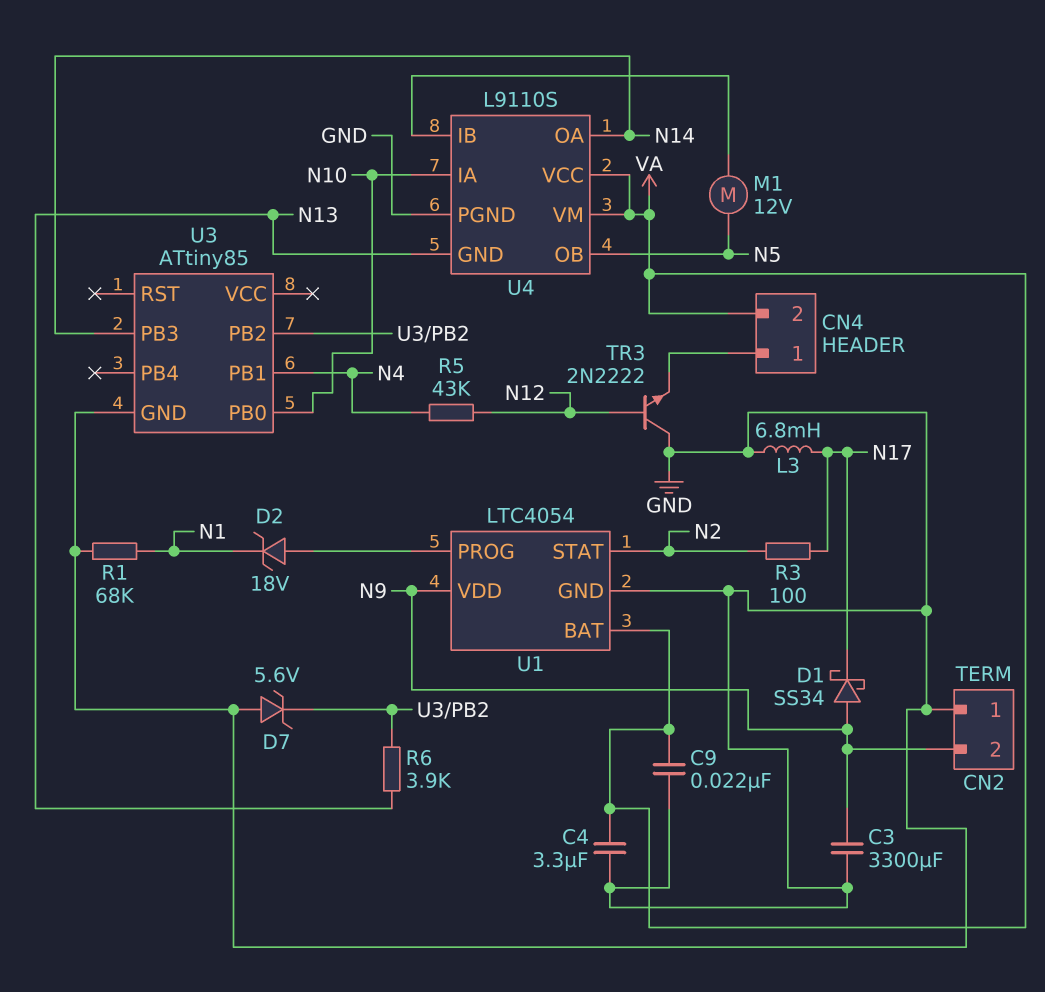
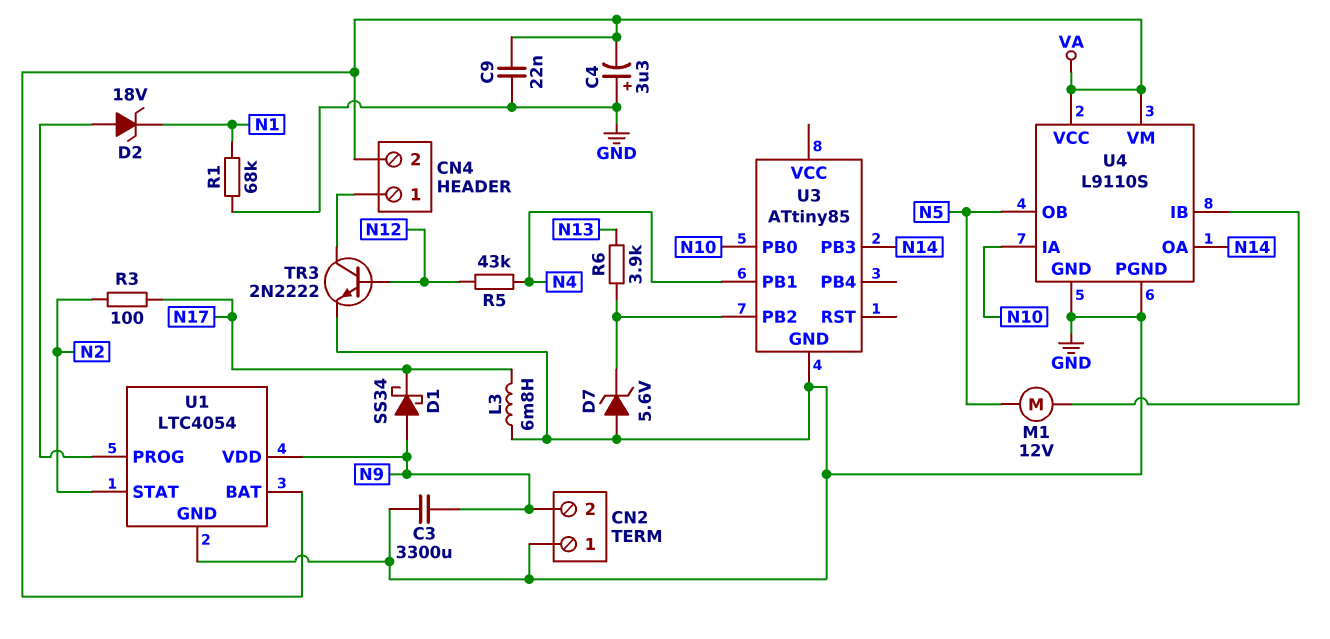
C4: 3.3uF (GND, VA) -> 3.3uF (plus GND, minus VA)
TR3: NPN 2N2222 (B N12, C GND, E CN4/1) -> NPN 2N2222 (B N12, C CN4/1, E GND)
U4 pin GND: N13 -> GND

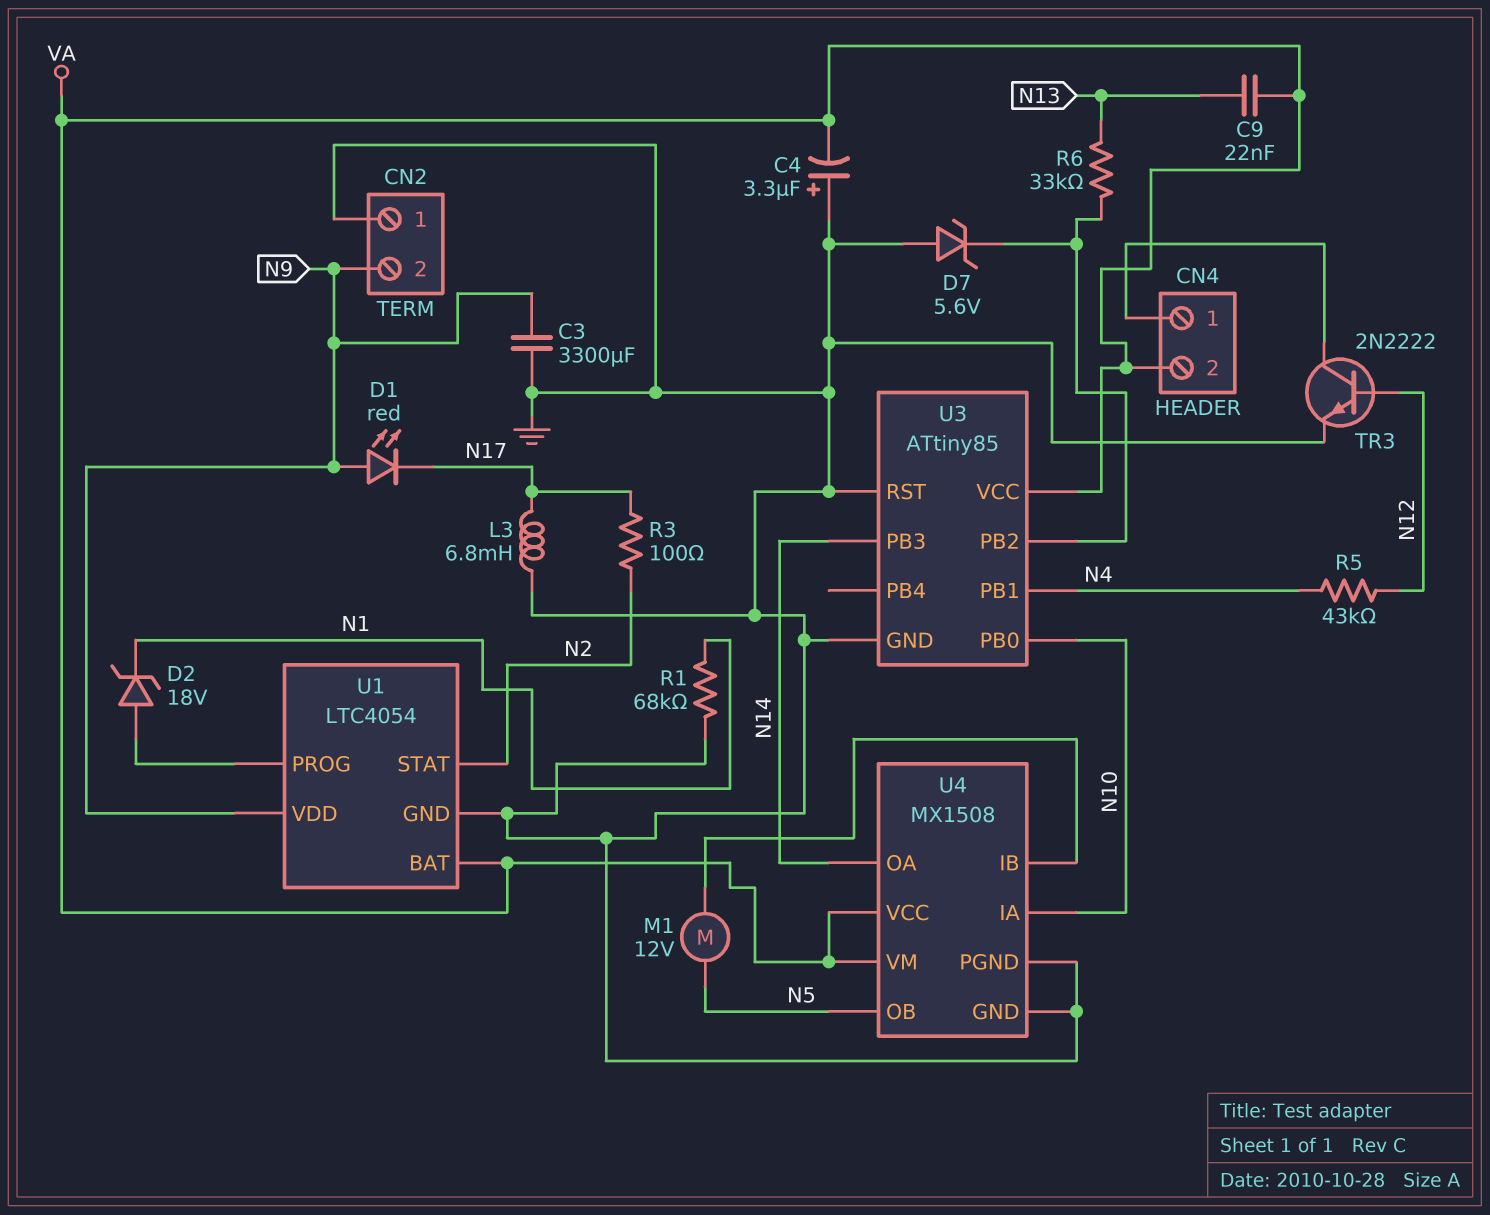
C9: 22nF (GND, VA) -> 22nF (N13, VA)
D1: schottky SS34 (A N9, K N17) -> LED red (A N9, K N17)
R6: 3.9k (N13, U3/PB2) -> 33k (N13, U3/PB2)
U3 pin RST: none -> GND
U3 pin VCC: none -> VA
U4: L9110S -> MX1508

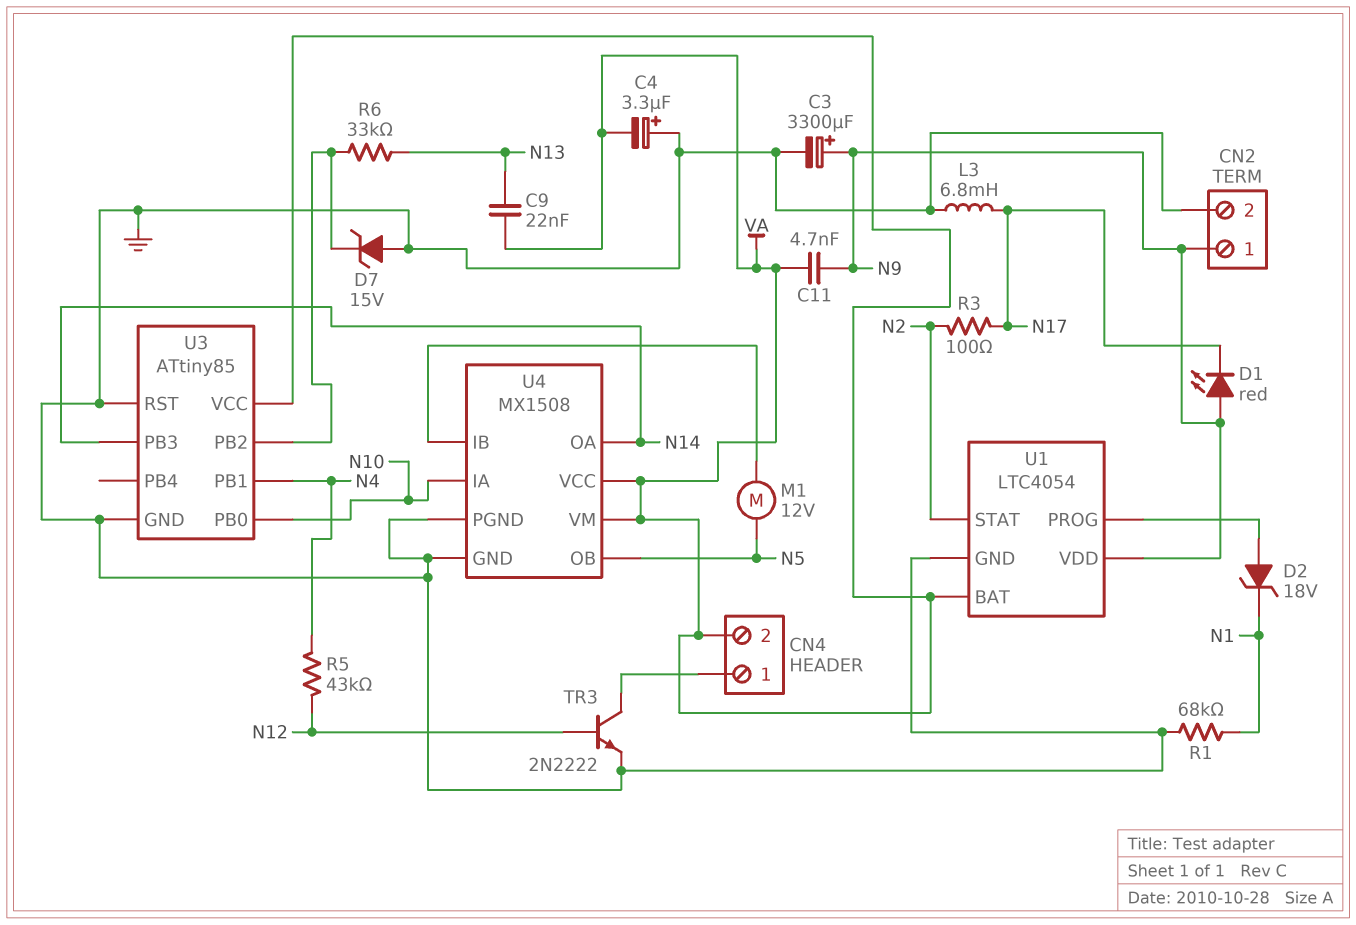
C3: 3300uF (GND, N9) -> 3300uF (plus N9, minus GND)
C11: none -> 4.7nF (N9, VA)
CN2 pin 1: GND -> N9
CN2 pin 2: N9 -> GND
D7: zener 5.6V (A GND, K U3/PB2) -> zener 15V (A GND, K U3/PB2)

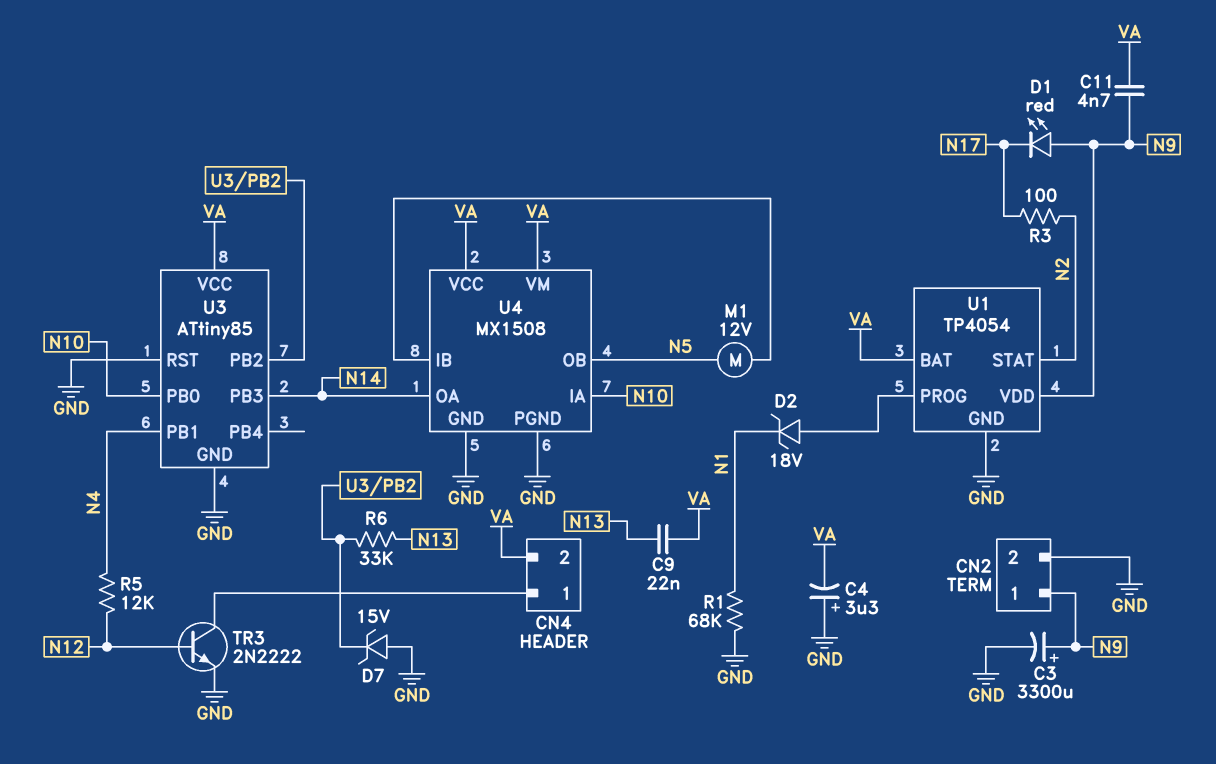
L3: 6.8mH (GND, N17) -> none
R5: 43k (N4, N12) -> 12k (N4, N12)
U1: LTC4054 -> TP4054

